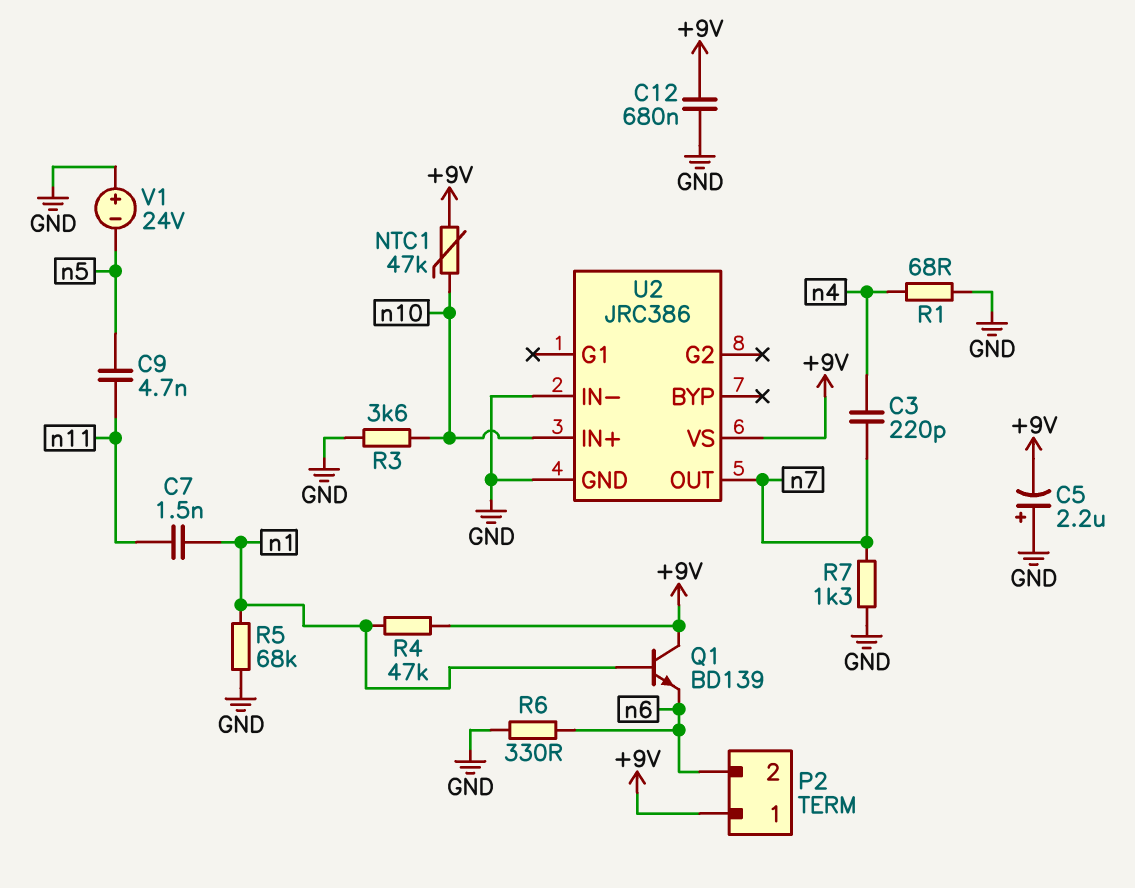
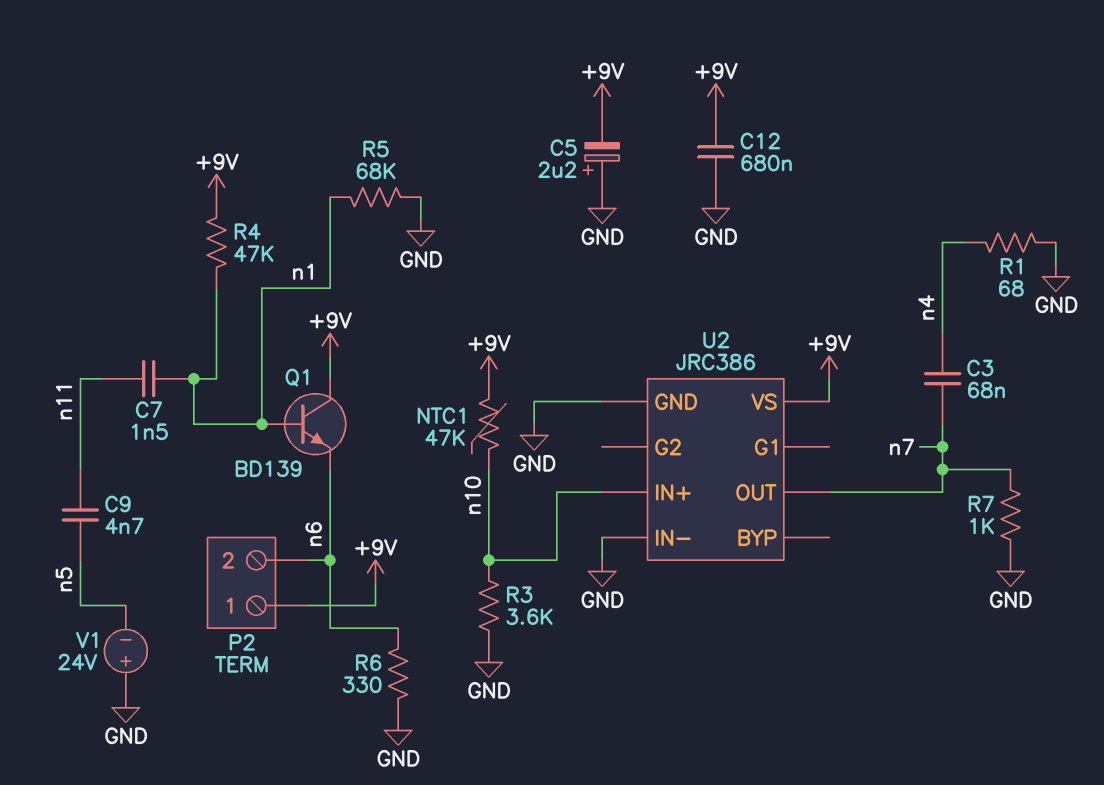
C3: 220pF (n4, n7) -> 68nF (n4, n7)
R7: 1.3k (GND, n7) -> 1k (GND, n7)

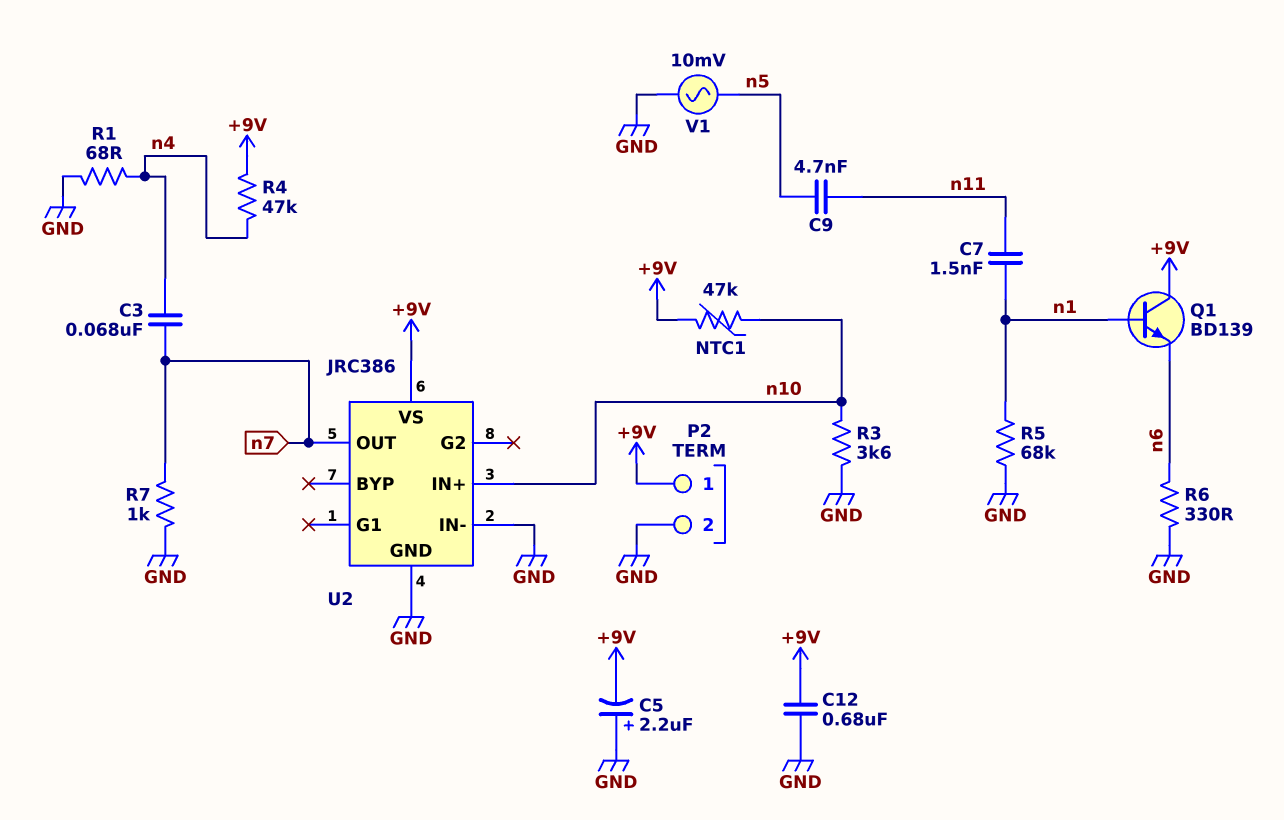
P2 pin 2: n6 -> GND
R4: 47k (+9V, n1) -> 47k (+9V, n4)
V1: 24V (plus GND, minus n5) -> AC 10mV (GND, n5)

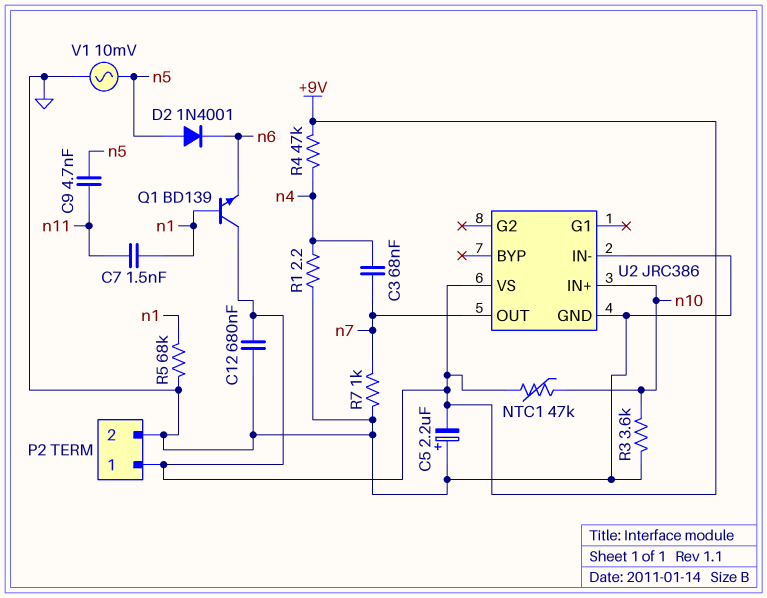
D2: none -> diode 1N4001 (A n5, K n6)
R1: 68 (GND, n4) -> 2.2 (GND, n4)
R6: 330 (GND, n6) -> none

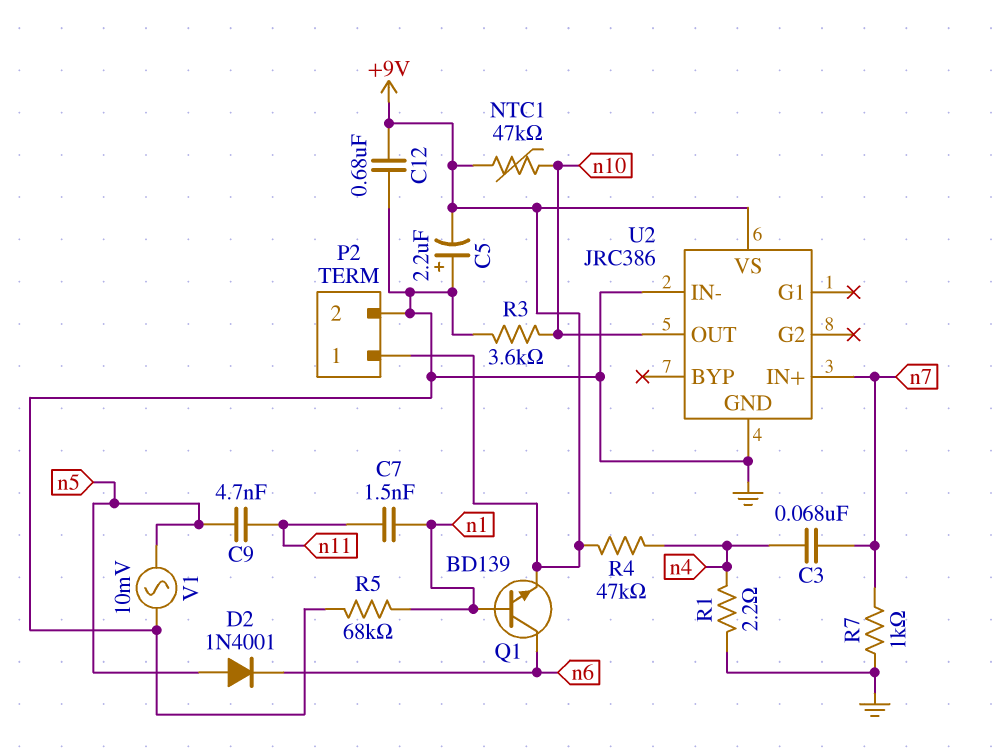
Q1: NPN BD139 (B n1, C +9V, E n6) -> NPN BD139 (B n1, C n6, E +9V)
U2 pin IN+: n10 -> n7
U2 pin OUT: n7 -> n10

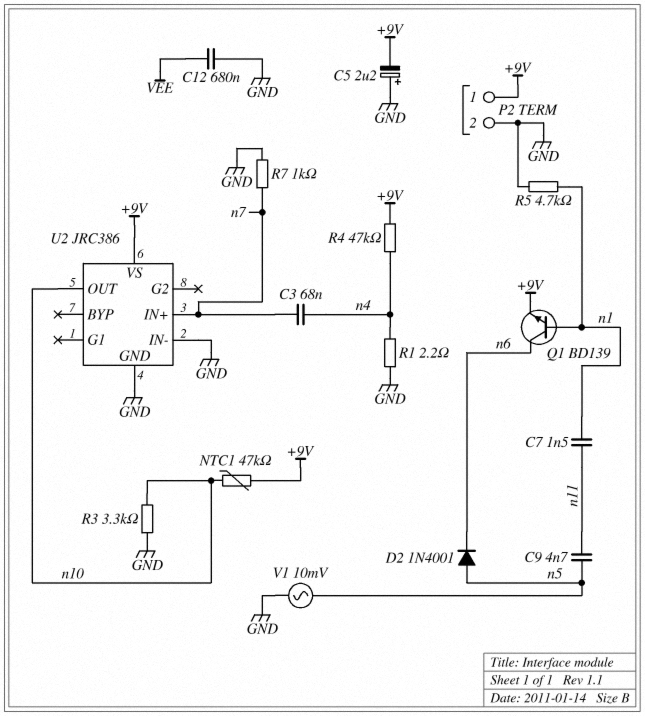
C12: 680nF (+9V, GND) -> 680nF (GND, VEE)
R3: 3.6k (GND, n10) -> 3.3k (GND, n10)
R5: 68k (GND, n1) -> 4.7k (GND, n1)

